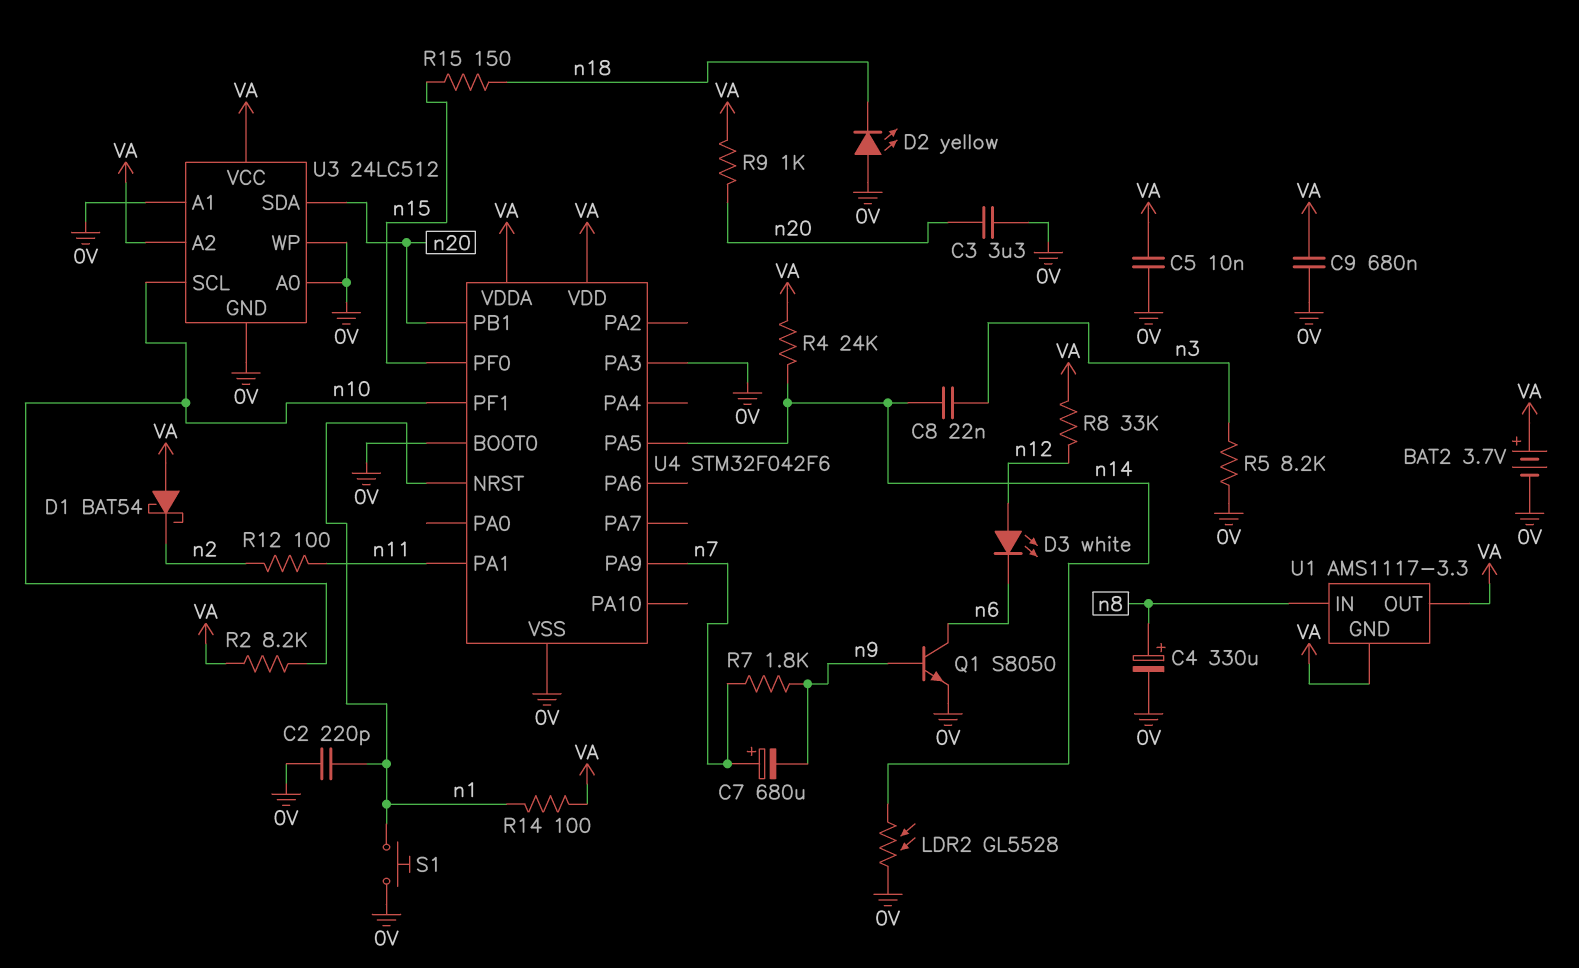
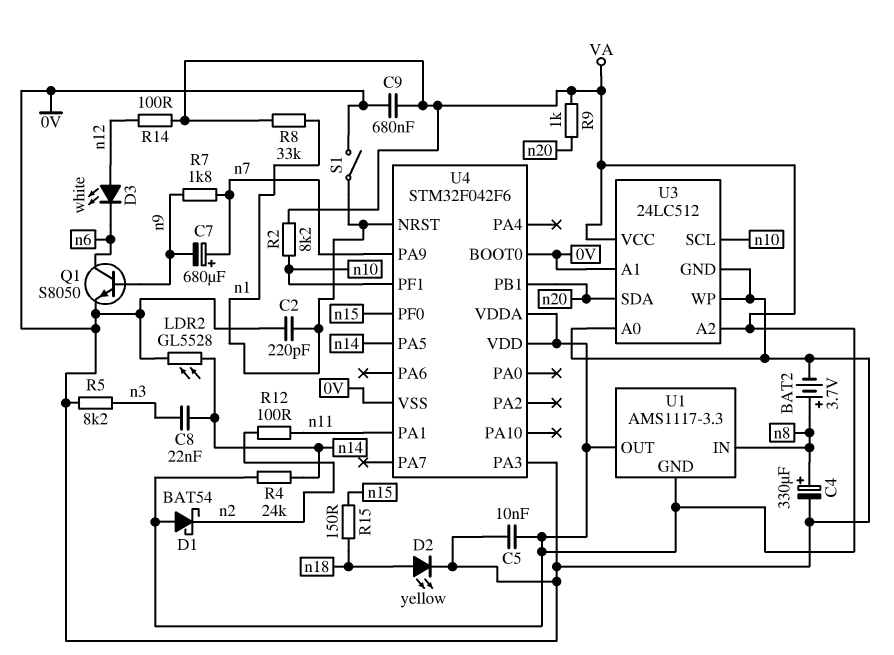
BAT2: 3.7V (plus VA, minus 0V) -> 3.7V (plus n8, minus 0V)
C3: 3.3uF (0V, n20) -> none
D2: LED yellow (A 0V, K n18) -> LED yellow (A n18, K 0V)
R8: 33k (VA, n12) -> 33k (VA, n1)
R14: 100 (VA, n1) -> 100 (VA, n12)
S1: button (0V, n1) -> switch (0V, n1)

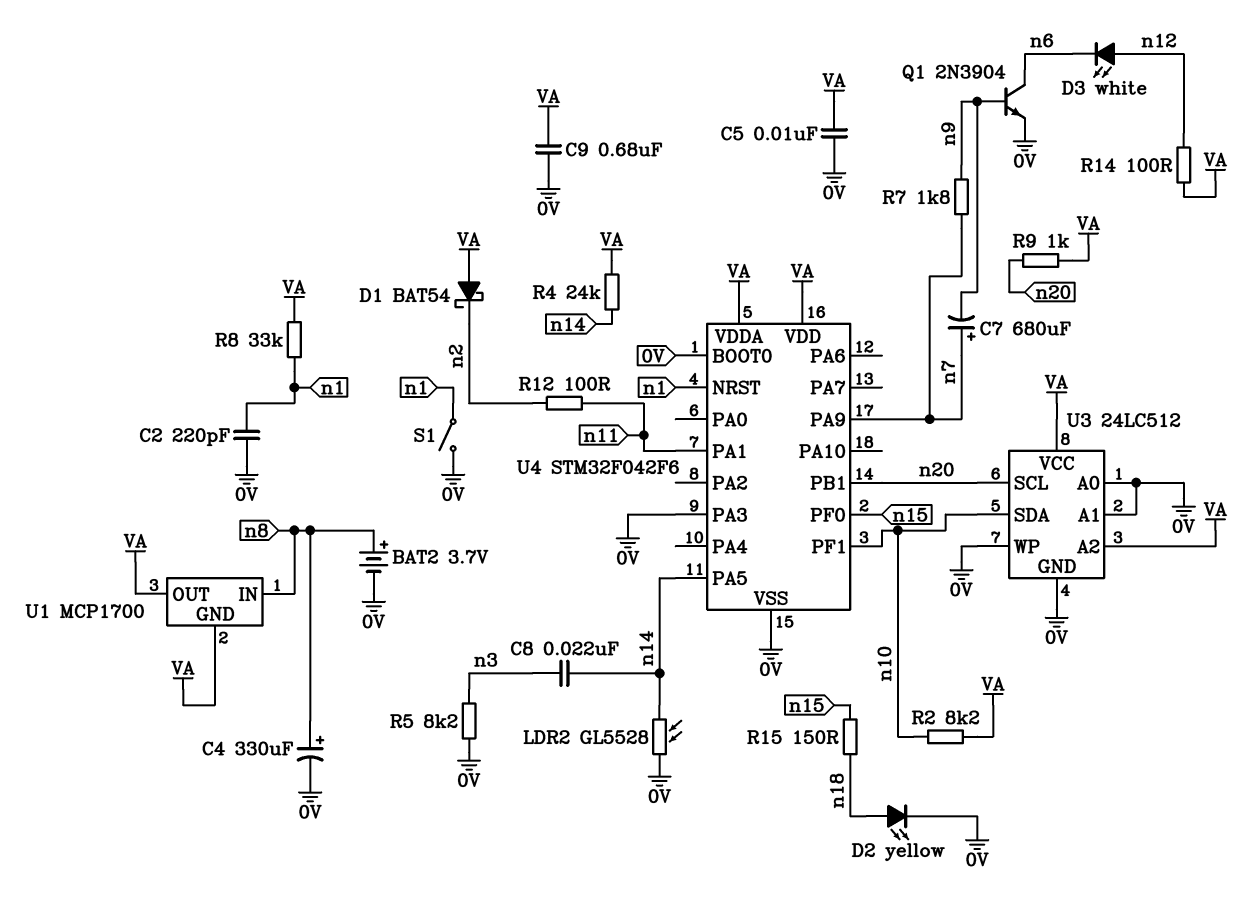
Q1: NPN S8050 (B n9, C n6, E 0V) -> NPN 2N3904 (B n9, C n6, E 0V)
U1: AMS1117-3.3 -> MCP1700
U3 pin SCL: n10 -> n20
U3 pin SDA: n20 -> n10

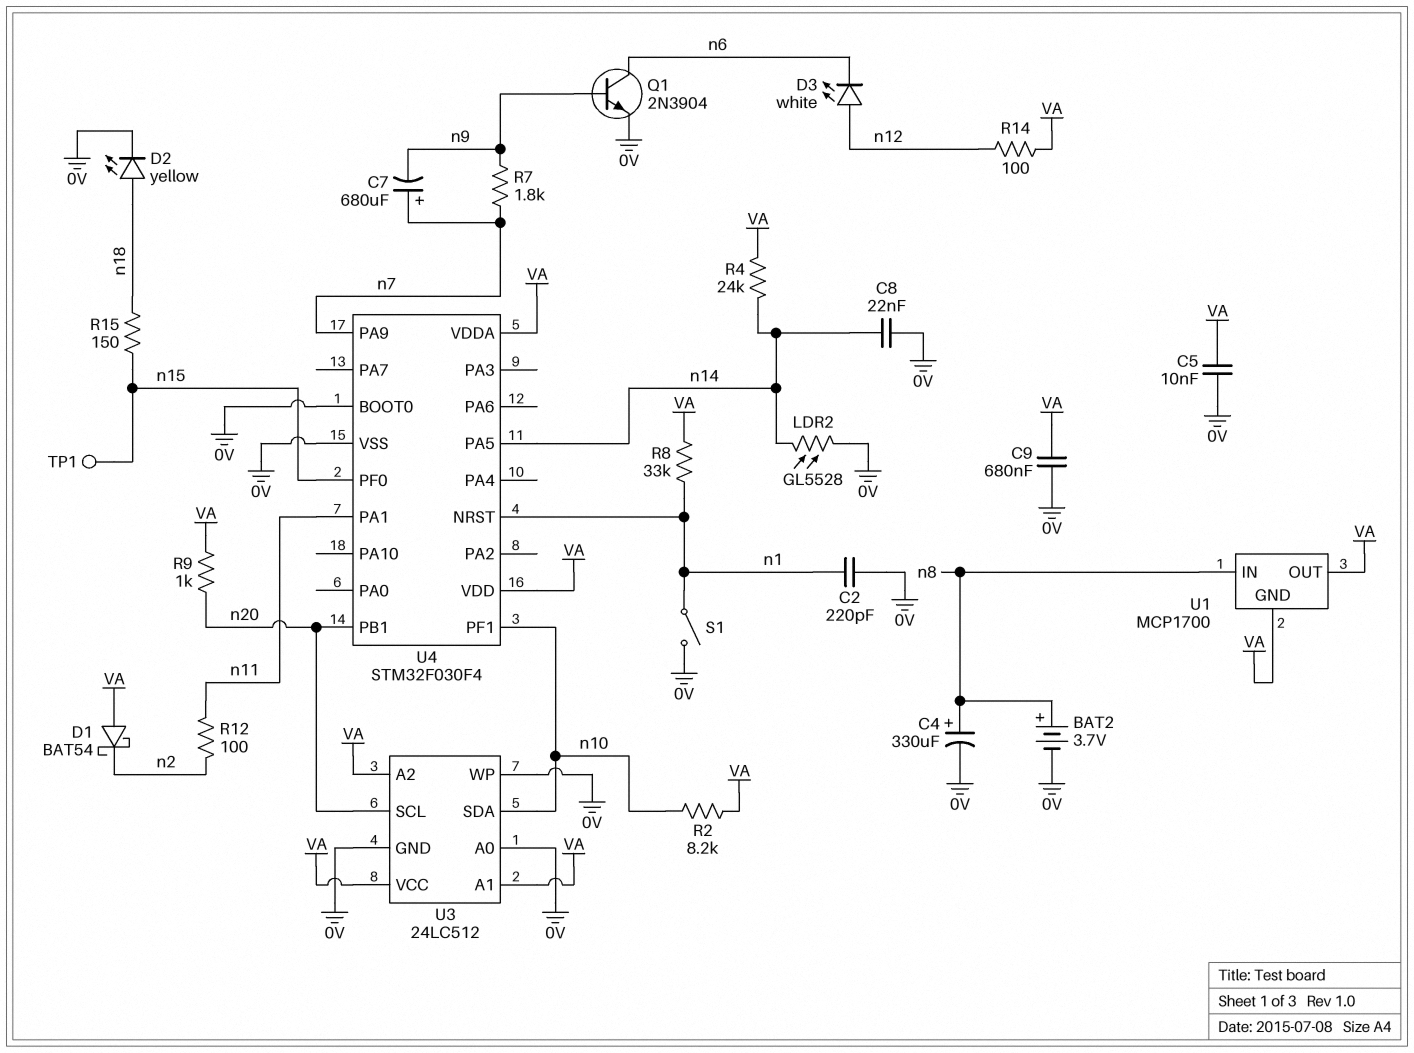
C8: 22nF (n3, n14) -> 22nF (0V, n14)
R5: 8.2k (0V, n3) -> none
TP1: none -> test point (n15)
U3 pin A1: 0V -> VA
U4: STM32F042F6 -> STM32F030F4
U4 pin PA3: 0V -> none

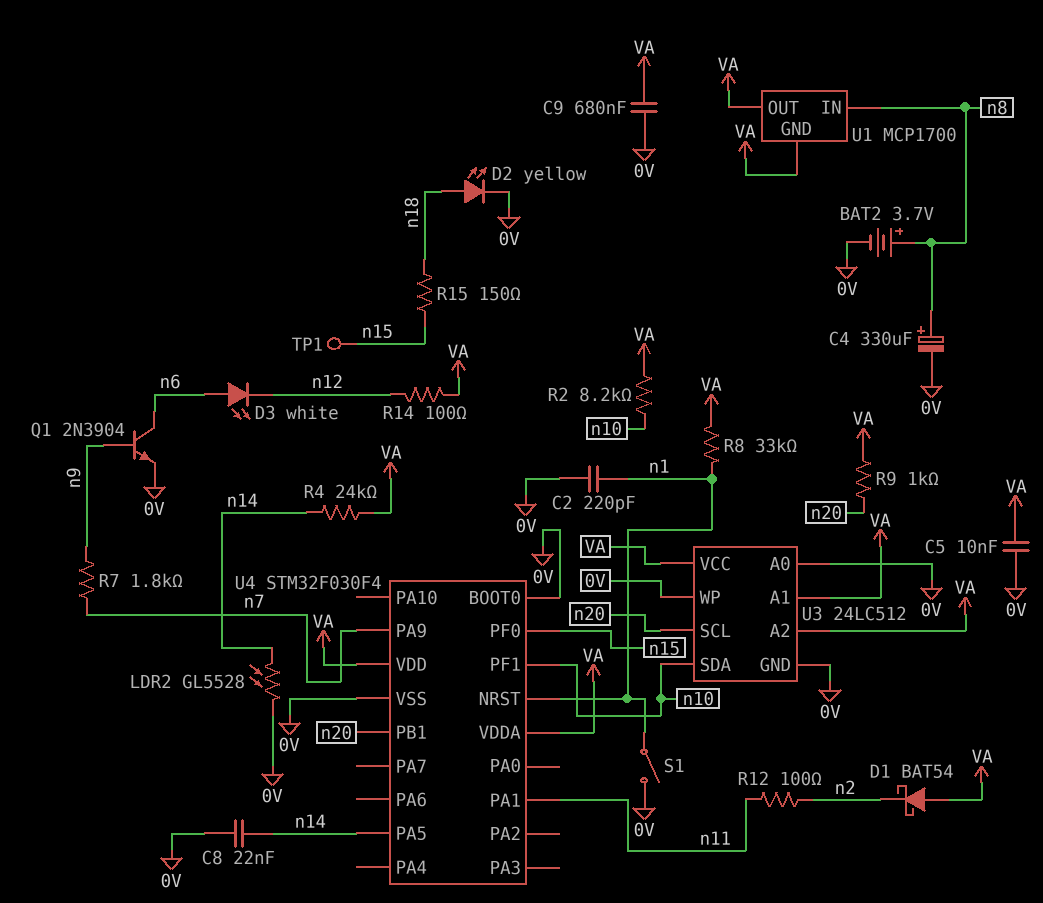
C7: 680uF (plus n7, minus n9) -> none
D3: LED white (A n12, K n6) -> LED white (A n6, K n12)

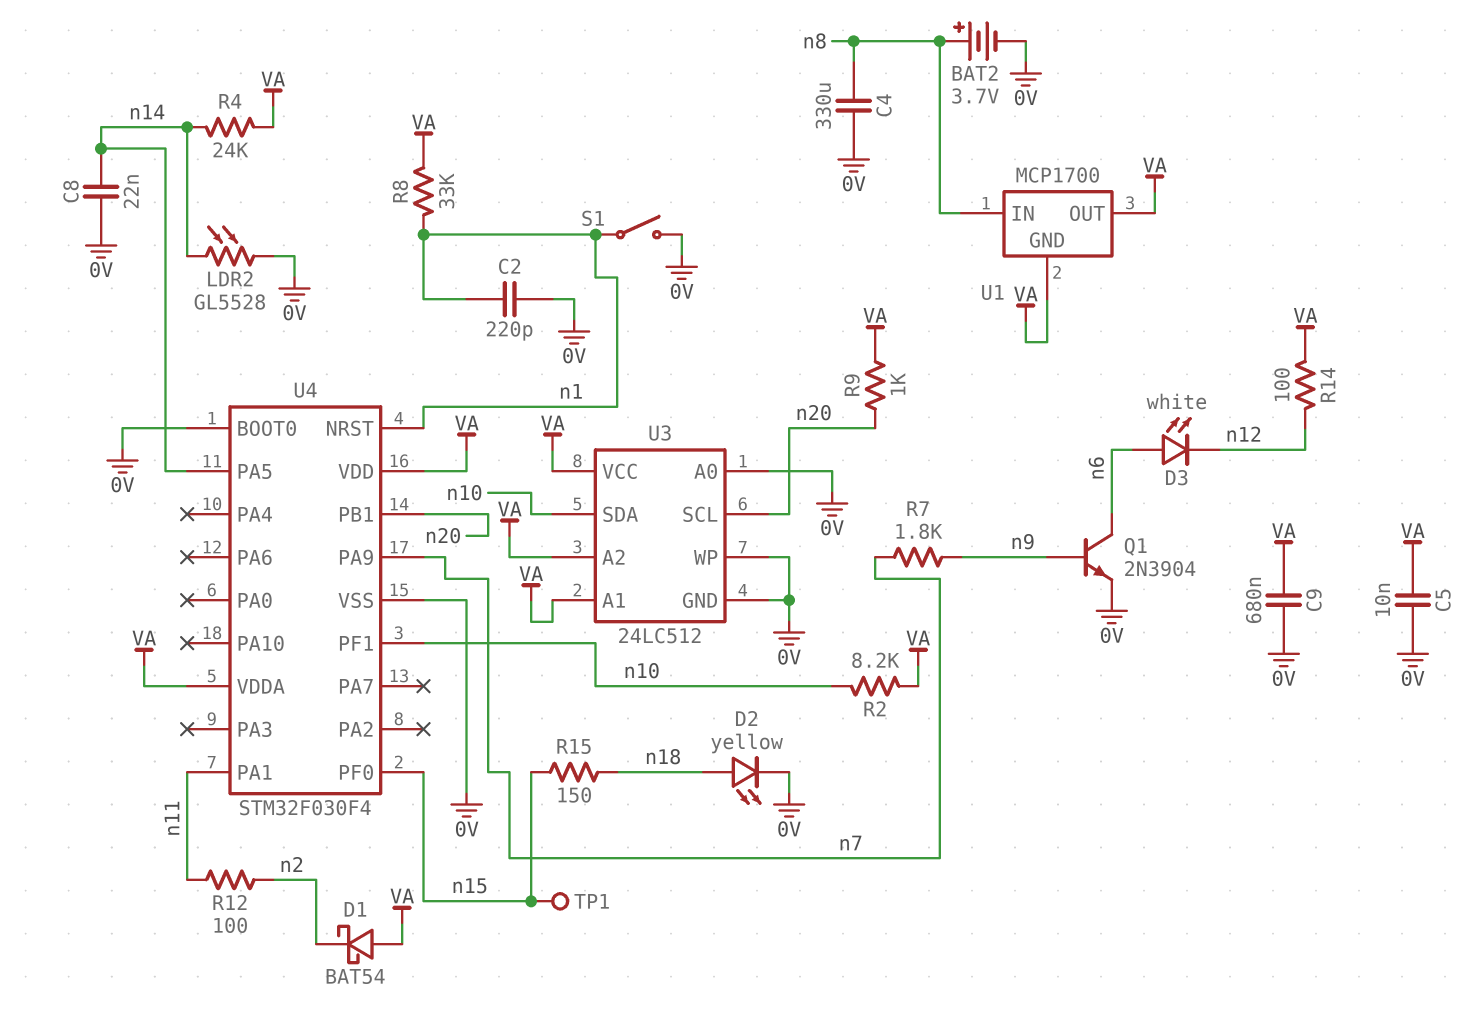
C4: 330uF (plus n8, minus 0V) -> 330uF (0V, n8)

